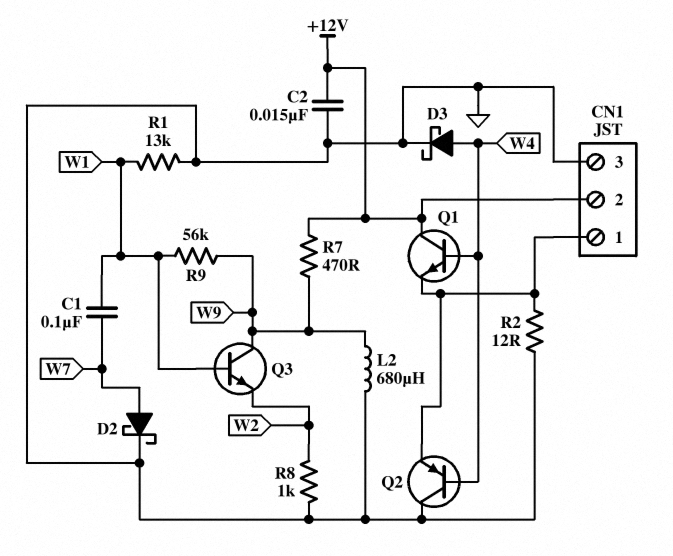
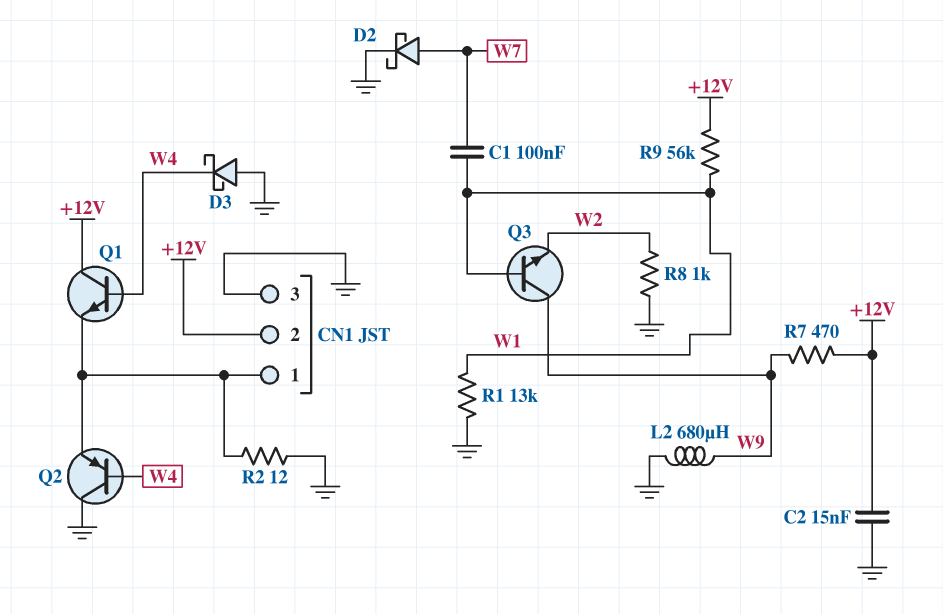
D3: schottky (A W4, K GND) -> schottky (A GND, K W4)
R9: 56k (W1, W9) -> 56k (+12V, W1)

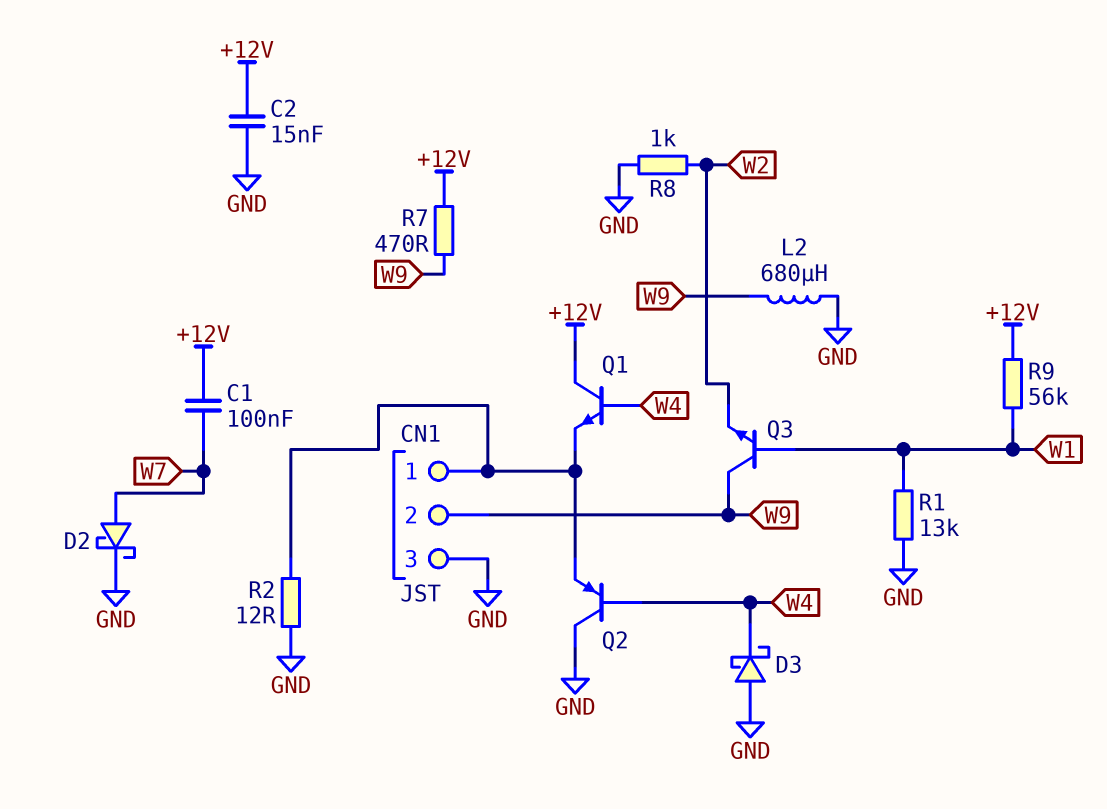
C1: 100nF (W1, W7) -> 100nF (+12V, W7)
CN1 pin 2: +12V -> W9

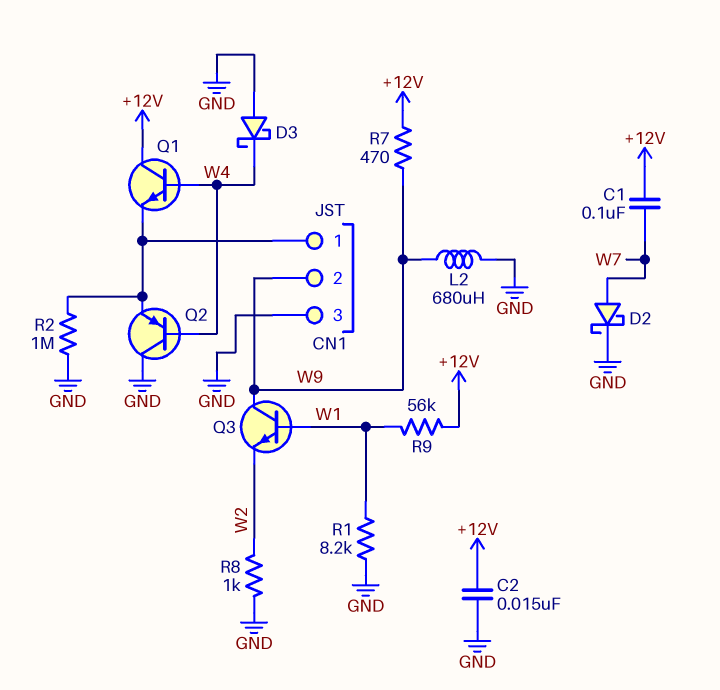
R1: 13k (GND, W1) -> 8.2k (GND, W1)
R2: 12 (CN1/1, GND) -> 1M (CN1/1, GND)

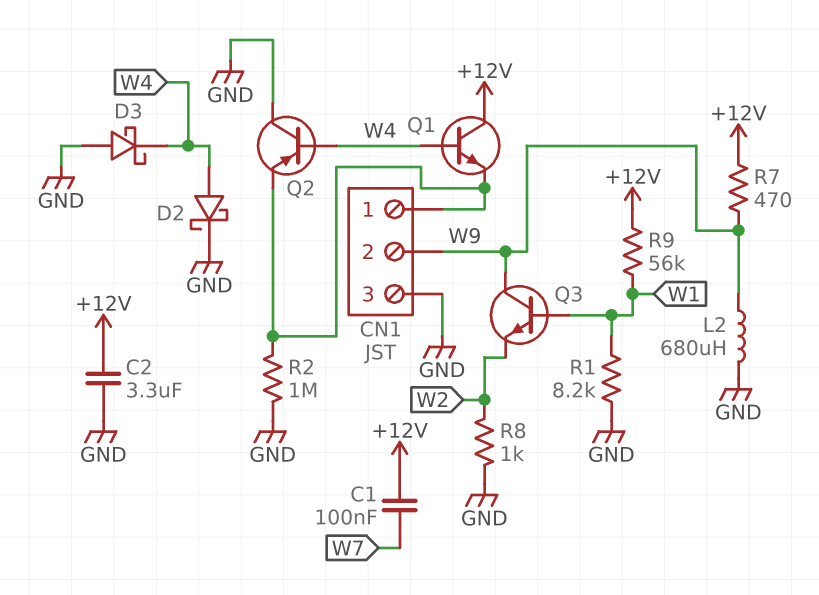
C2: 15nF (+12V, GND) -> 3.3uF (+12V, GND)
D2: schottky (A W7, K GND) -> schottky (A W4, K GND)

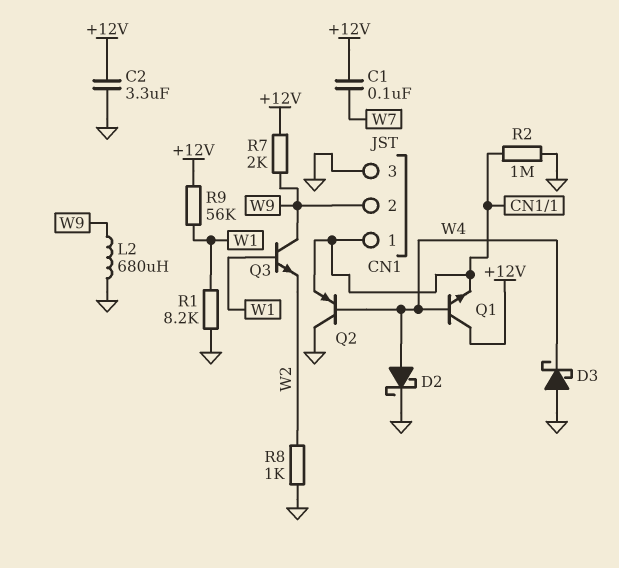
R7: 470 (+12V, W9) -> 2k (+12V, W9)

